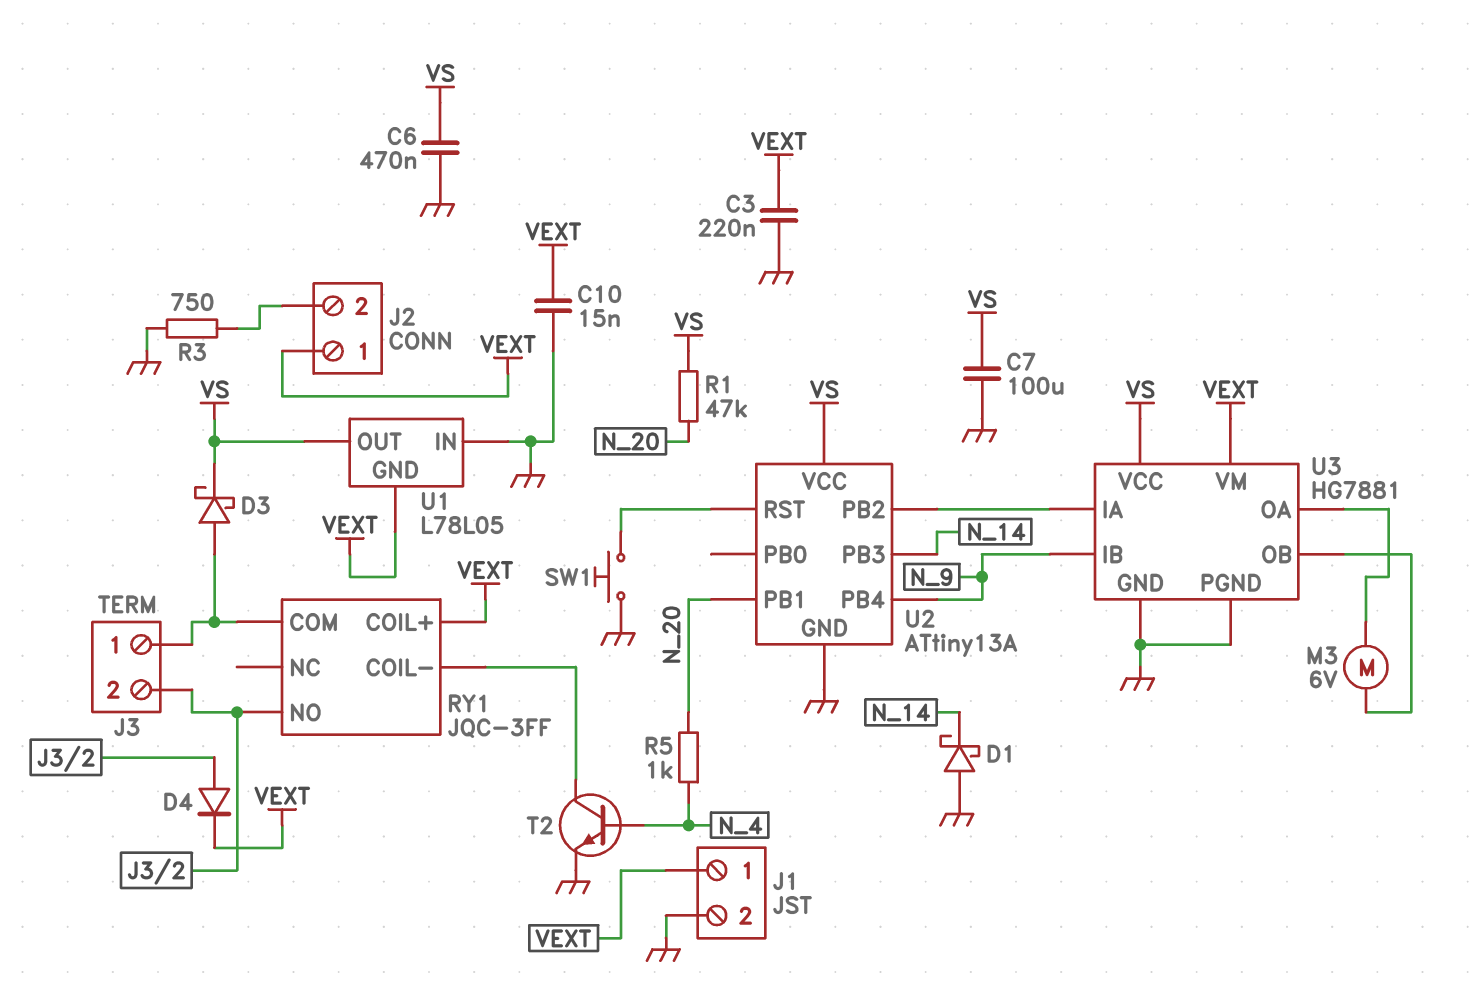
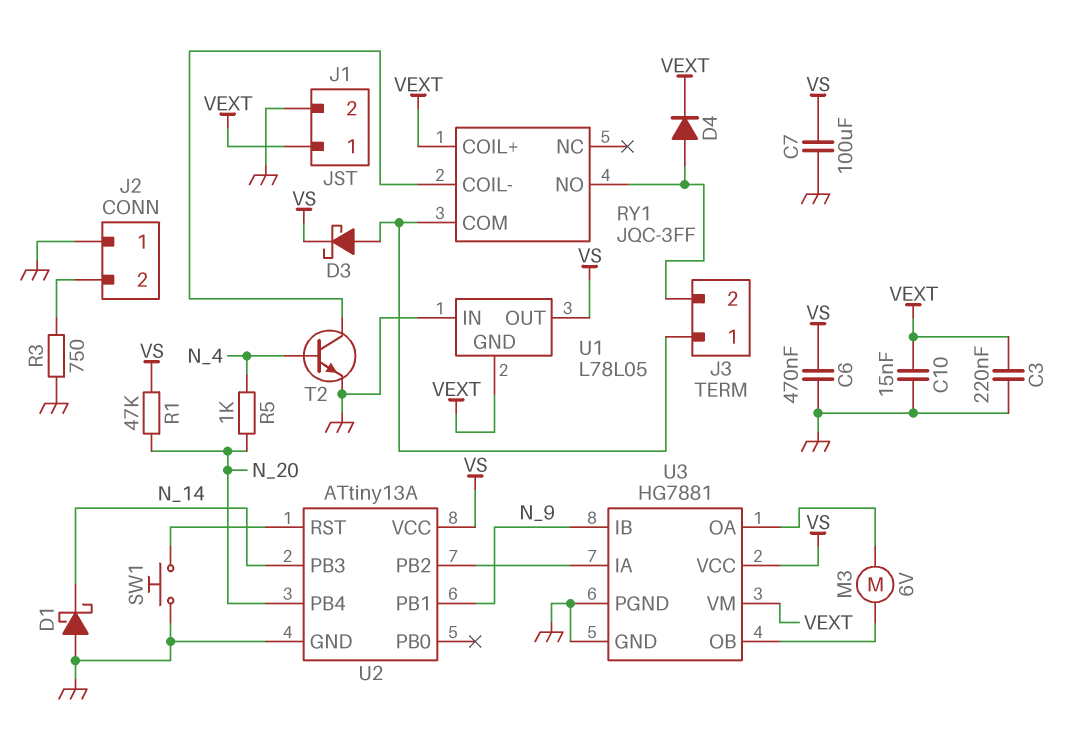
J2 pin 1: VEXT -> GND
U2 pin PB1: N_20 -> N_9
U2 pin PB4: N_9 -> N_20

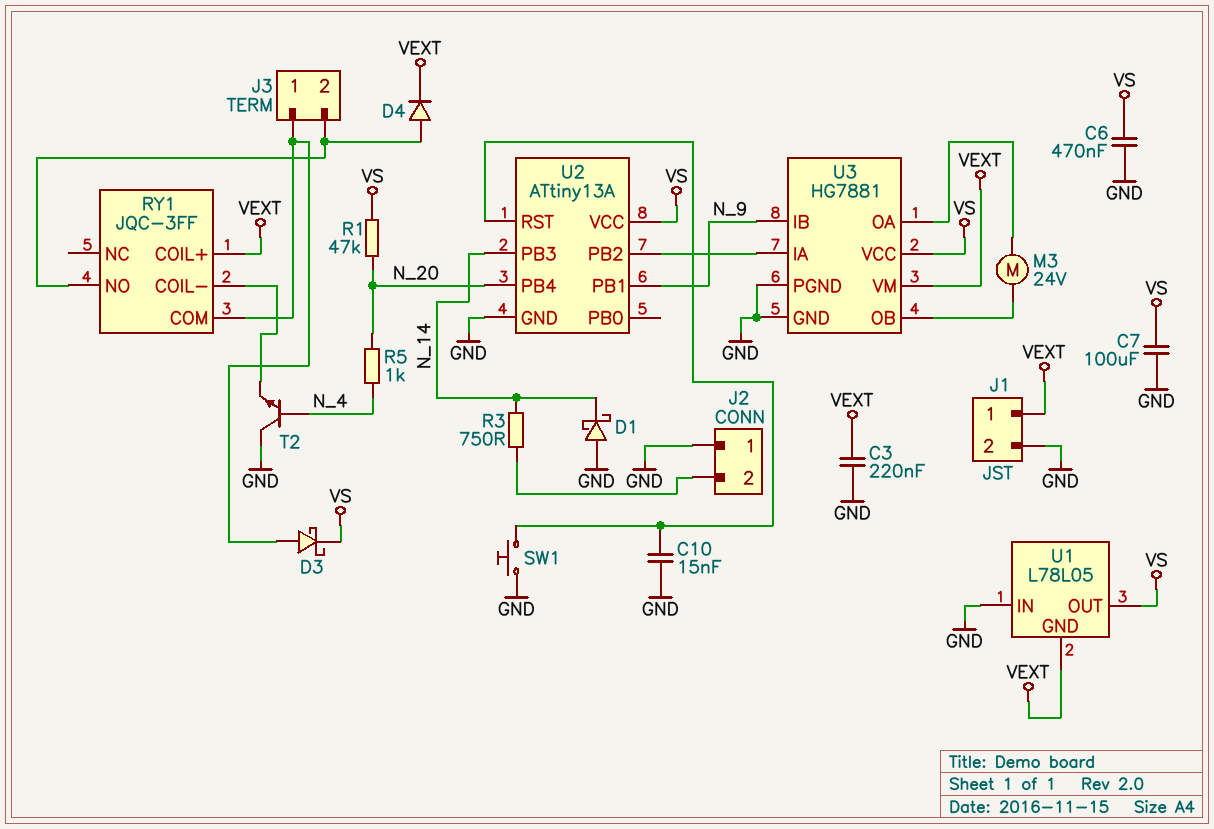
C10: 15nF (GND, VEXT) -> 15nF (GND, U2/RST)
M3: motor 6V (U3/OA, U3/OB) -> motor 24V (U3/OA, U3/OB)
R3: 750 (GND, J2/2) -> 750 (J2/2, N_14)
T2: NPN (B N_4, C RY1/COIL-, E GND) -> NPN (B N_4, C GND, E RY1/COIL-)

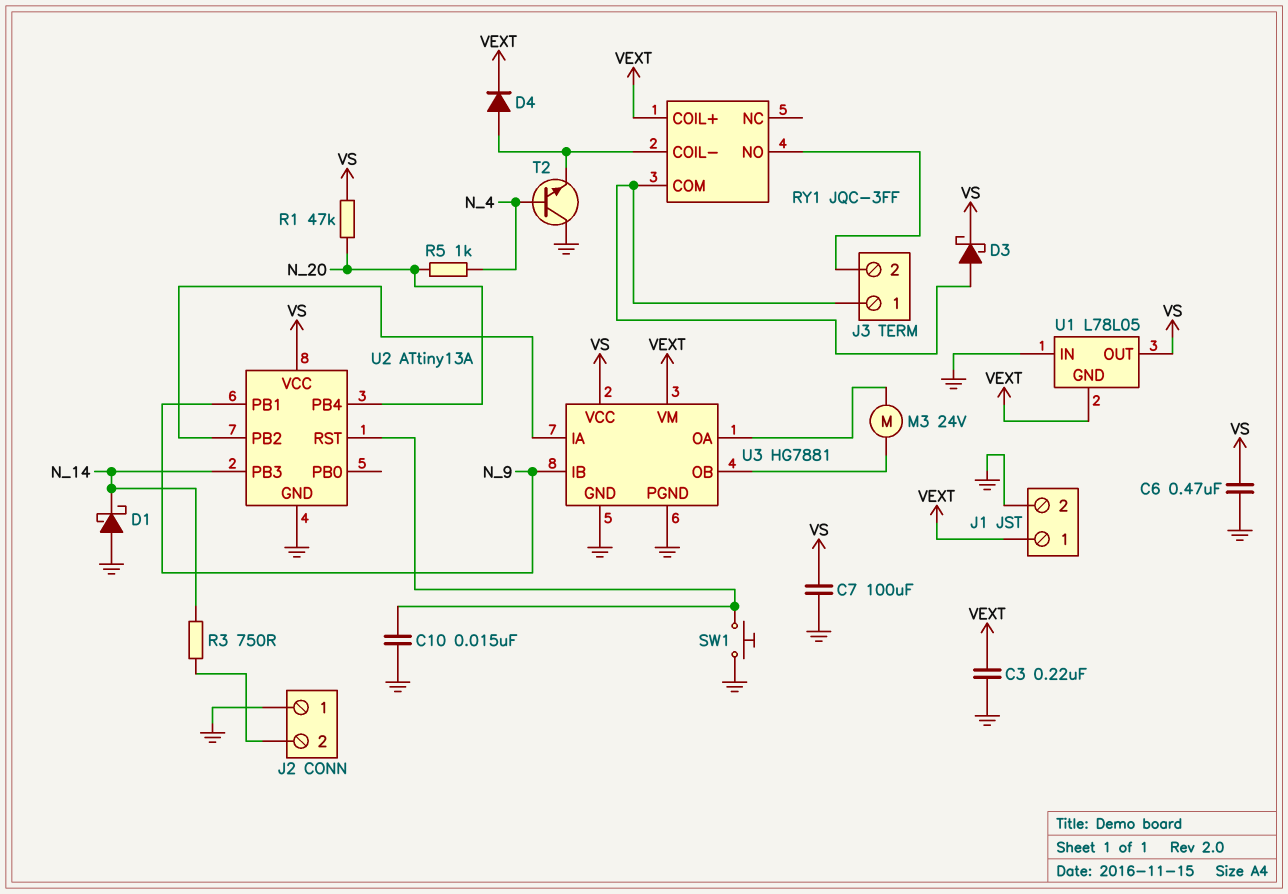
D4: diode (A J3/2, K VEXT) -> diode (A RY1/COIL-, K VEXT)

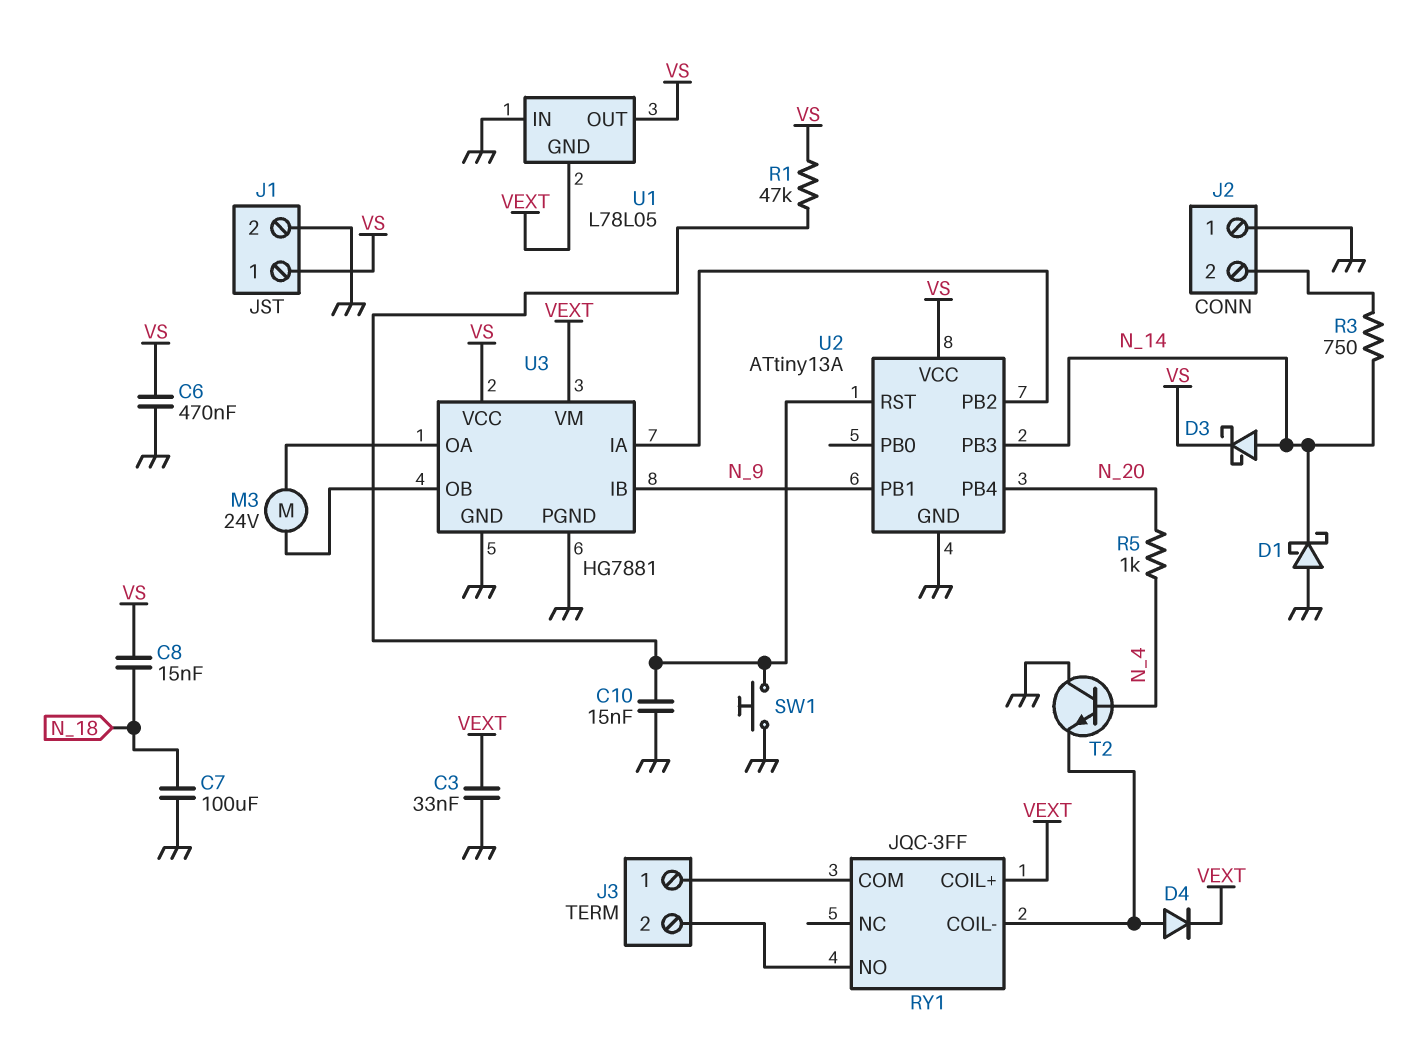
C3: 220nF (GND, VEXT) -> 33nF (GND, VEXT)
C7: 100uF (GND, VS) -> 100uF (GND, N_18)
C8: none -> 15nF (N_18, VS)
D3: schottky (A J3/1, K VS) -> schottky (A N_14, K VS)
J1 pin 1: VEXT -> VS
R1: 47k (N_20, VS) -> 47k (U2/RST, VS)

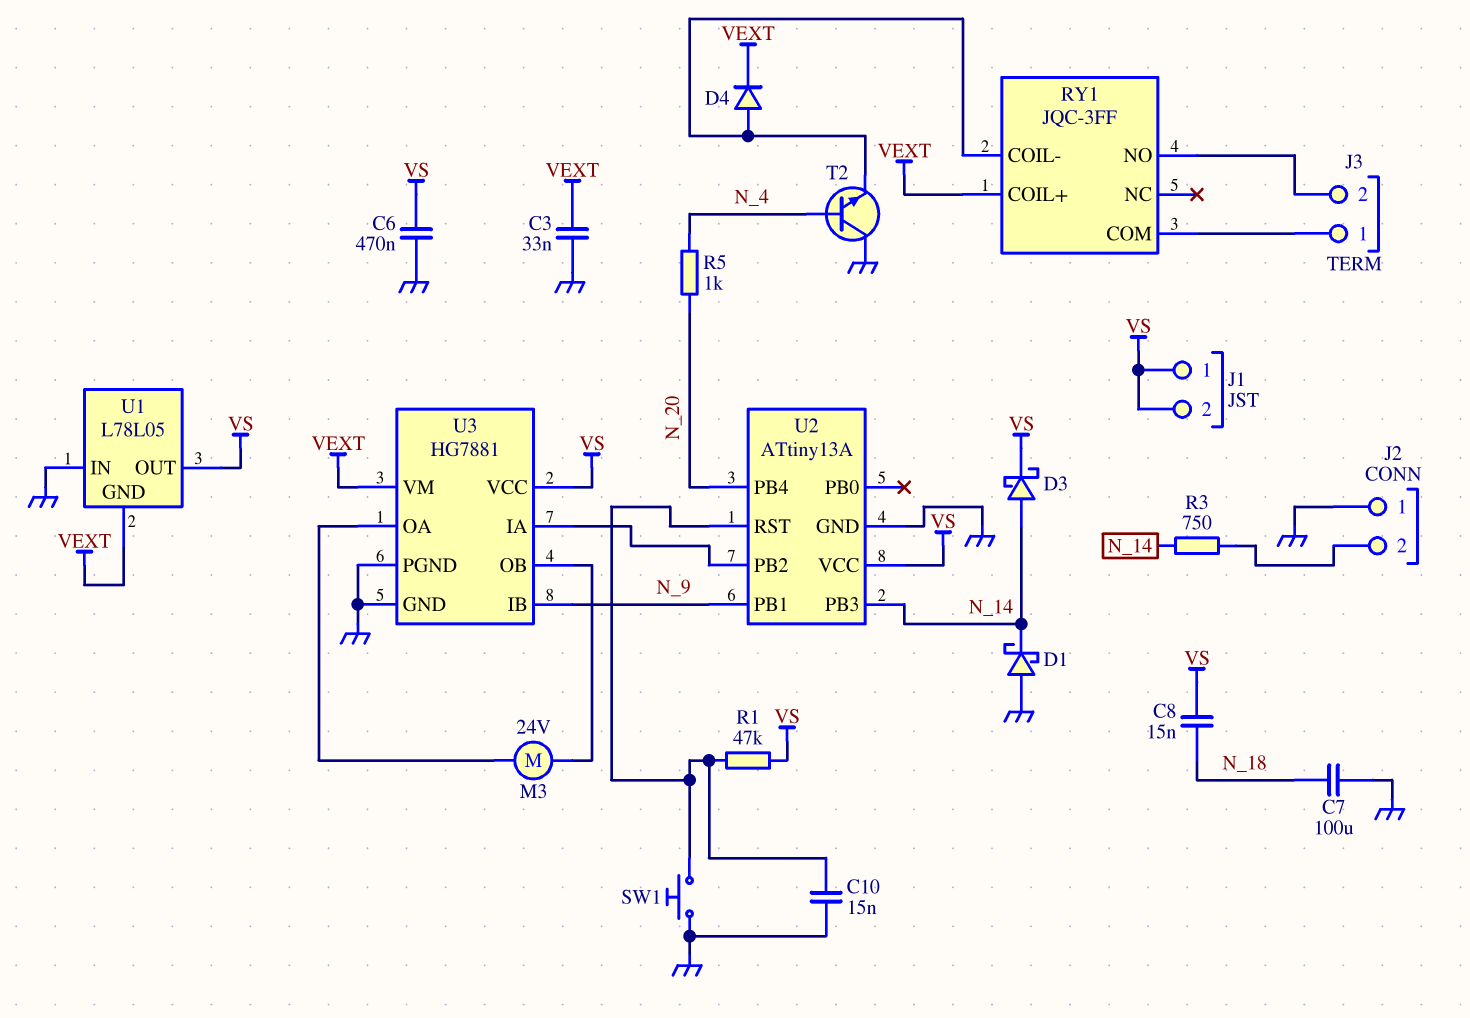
J1 pin 2: GND -> VS

